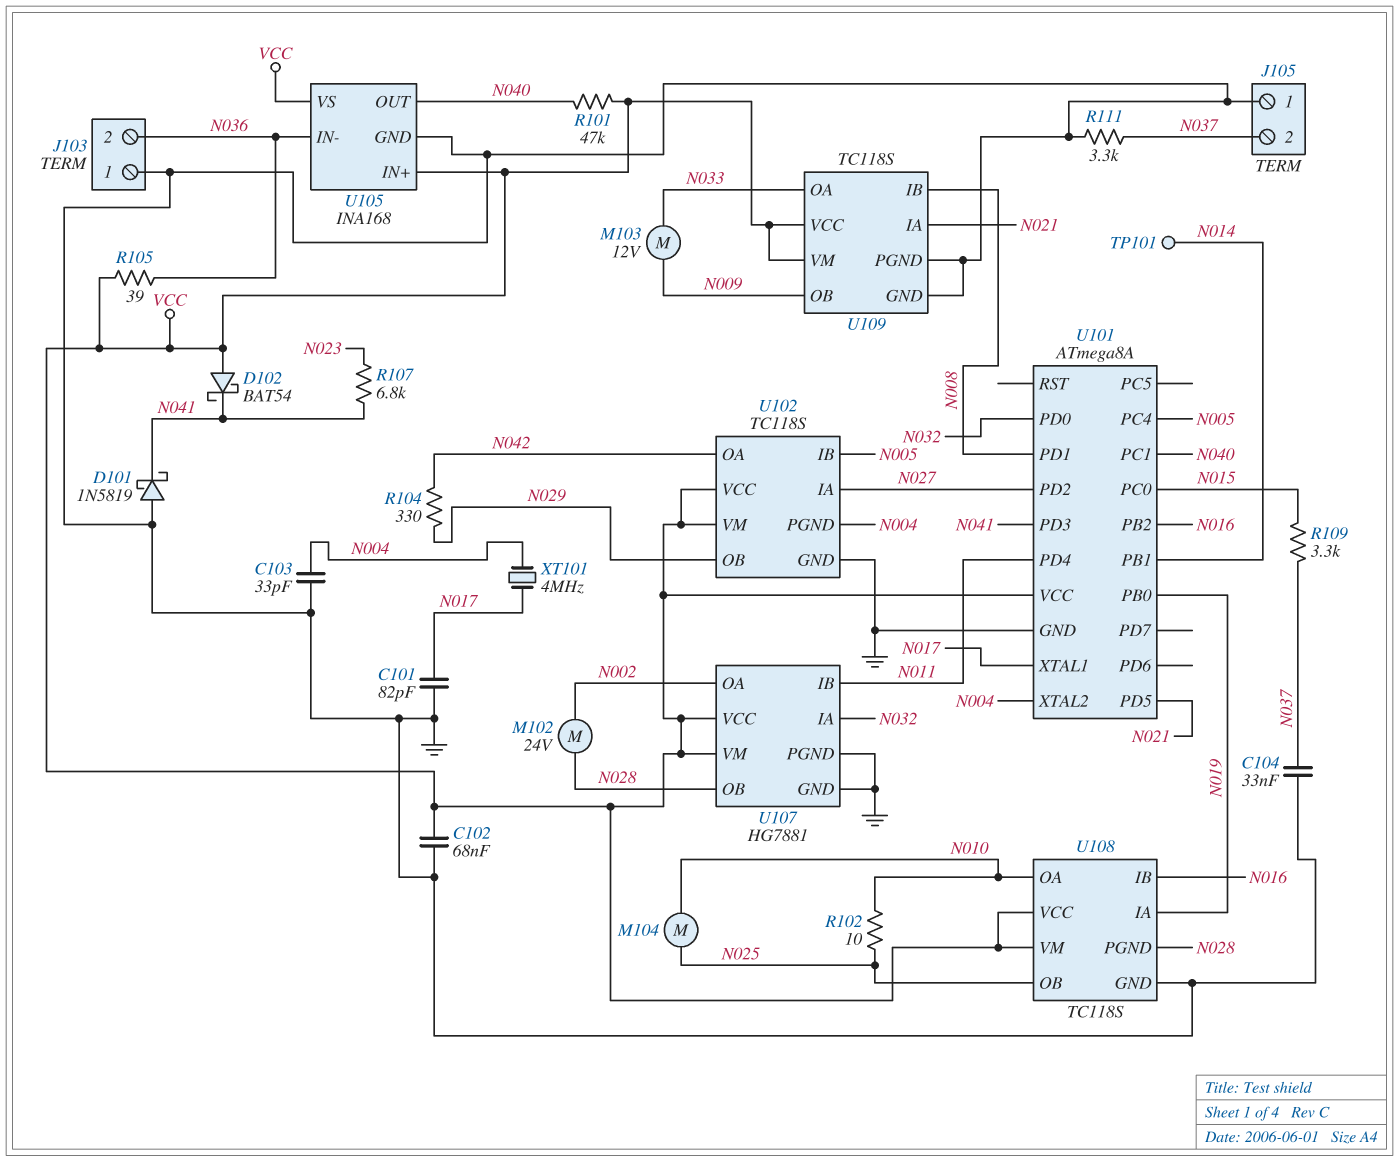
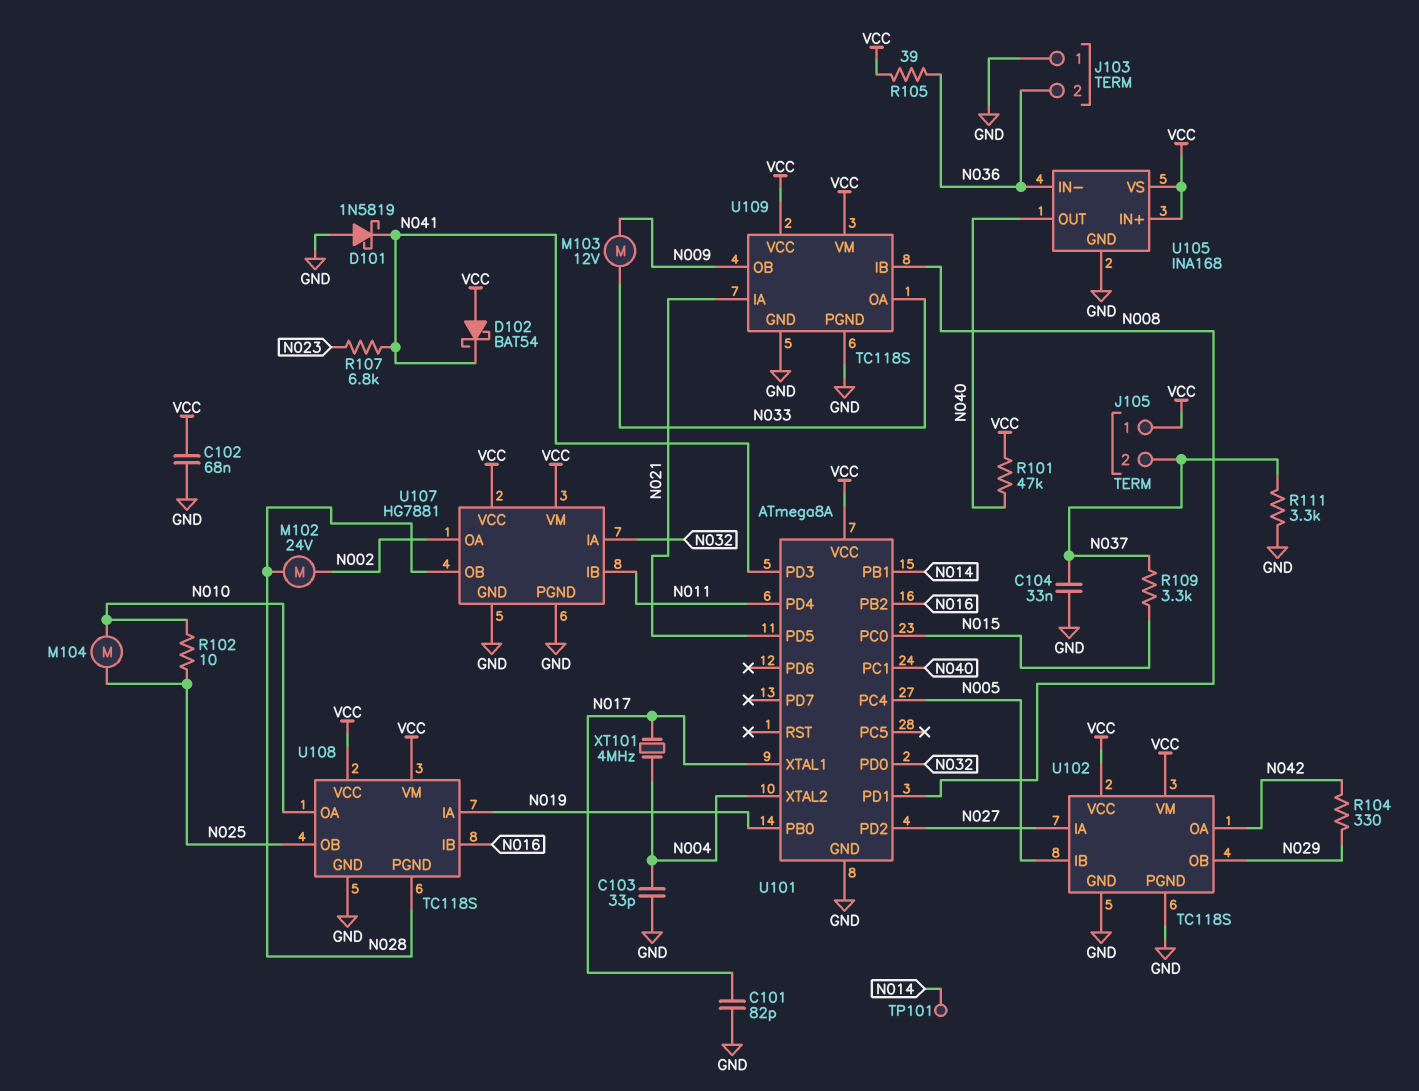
J105 pin 1: GND -> VCC
U102 pin PGND: N004 -> GND

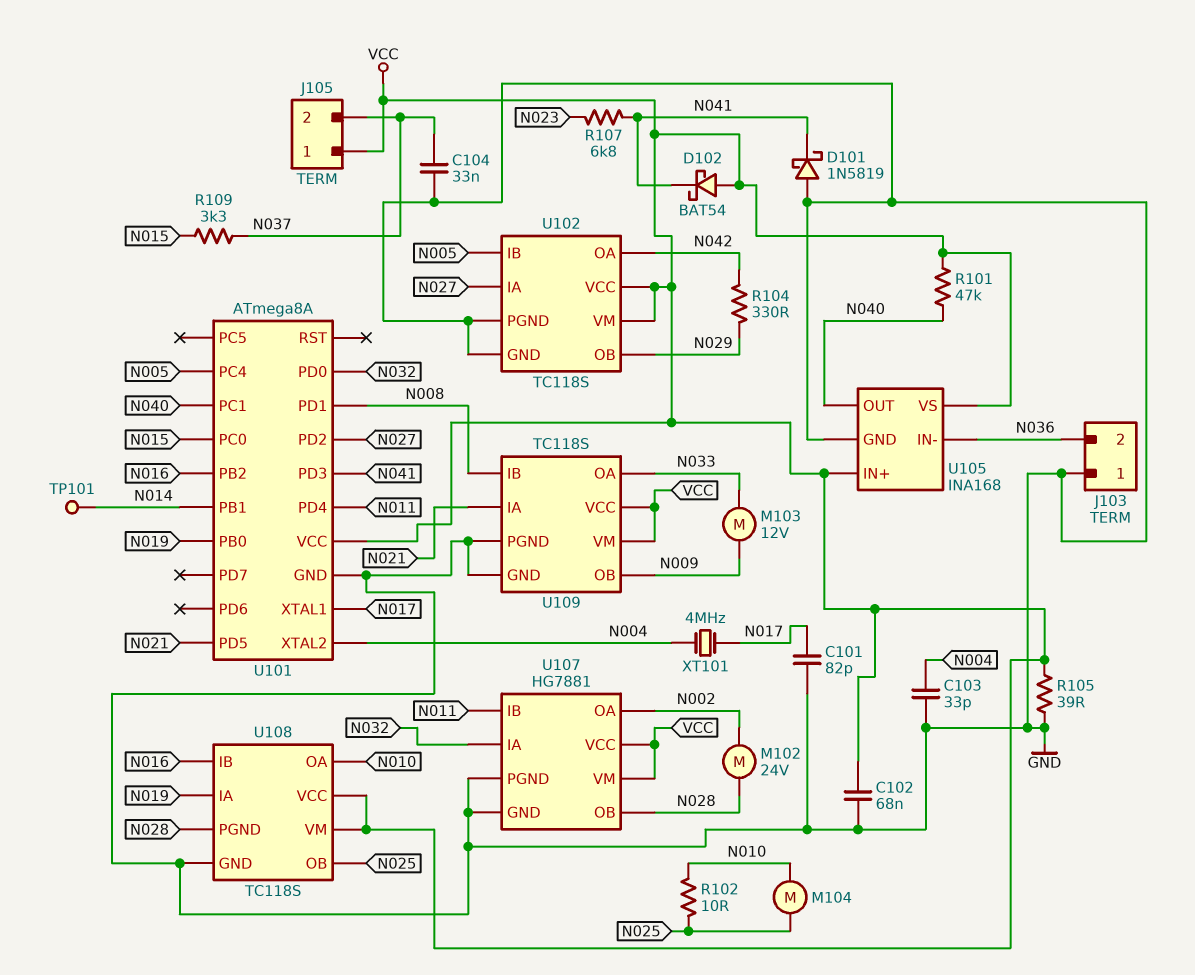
R105: 39 (N036, VCC) -> 39 (GND, VCC)
R111: 3.3k (GND, N037) -> none

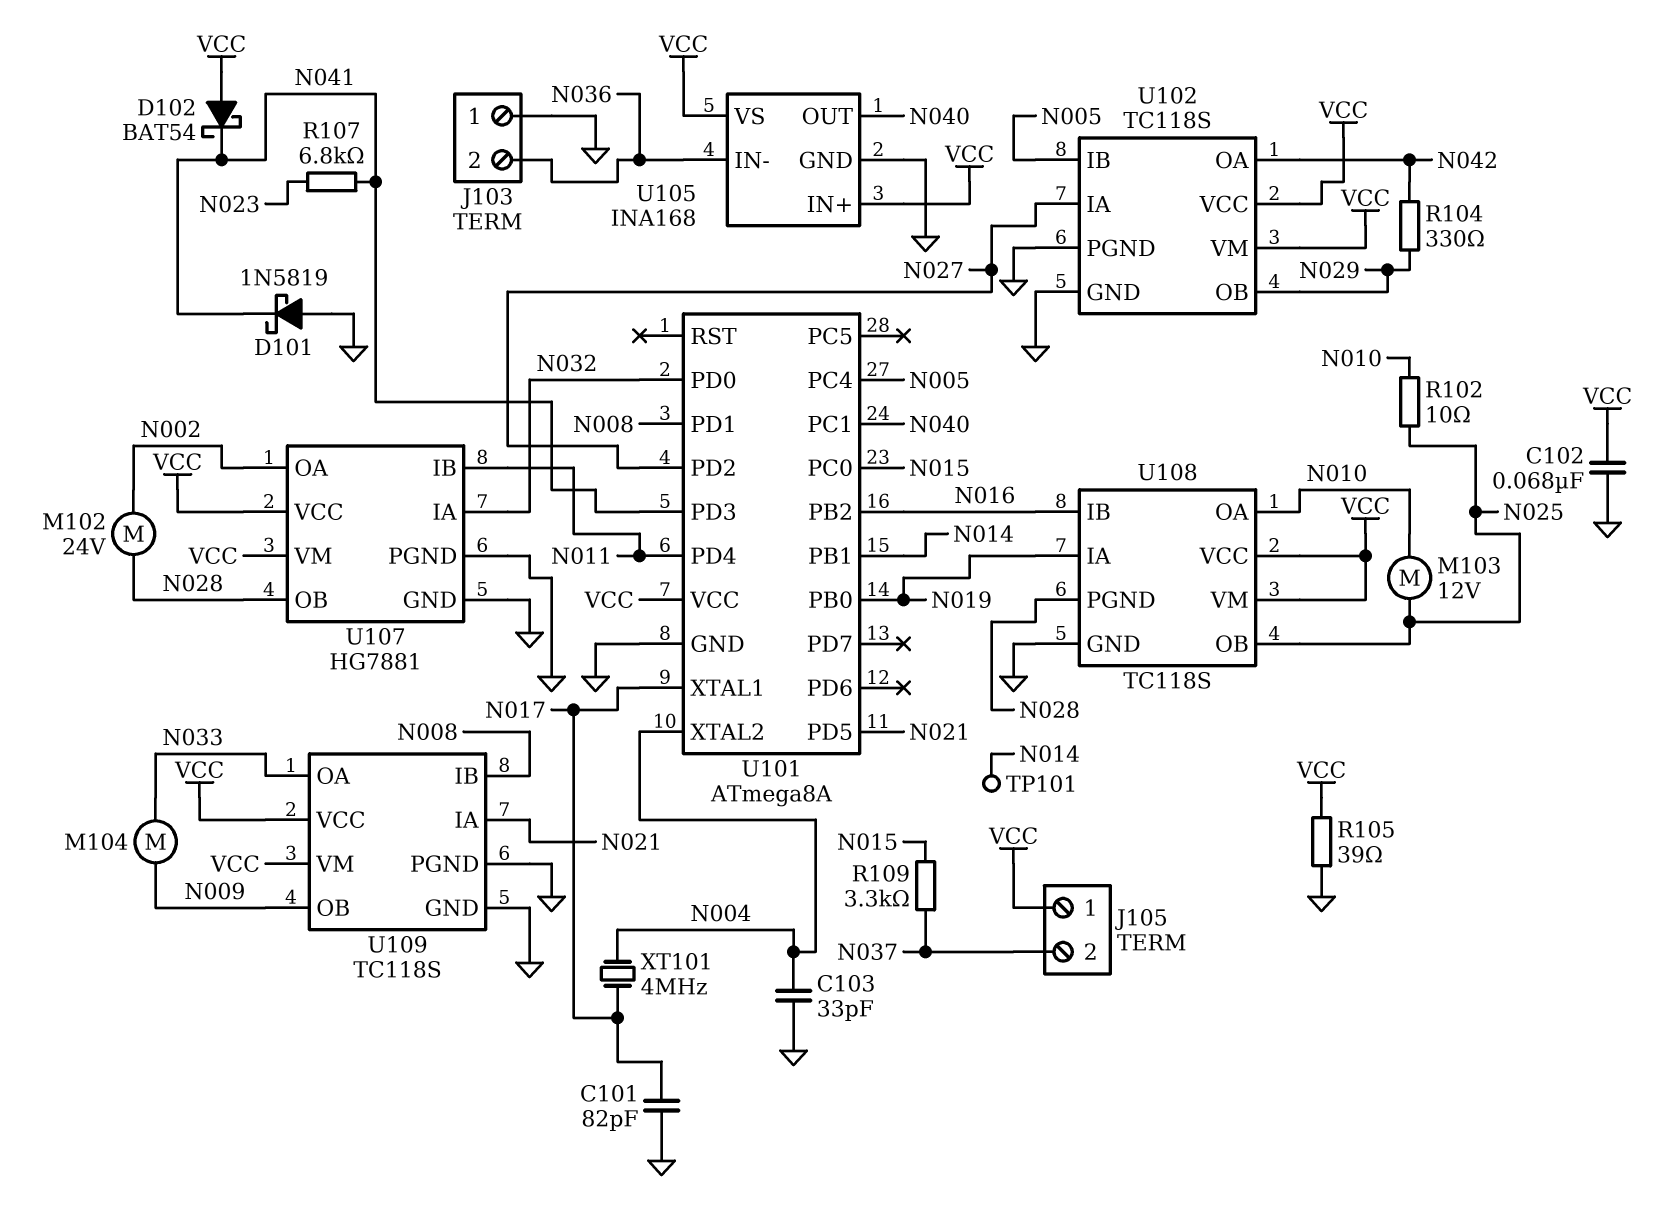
C104: 33nF (GND, N037) -> none
M103: motor 12V (N009, N033) -> motor 12V (N010, N025)
M104: motor (N010, N025) -> motor (N009, N033)
R101: 47k (N040, VCC) -> none

